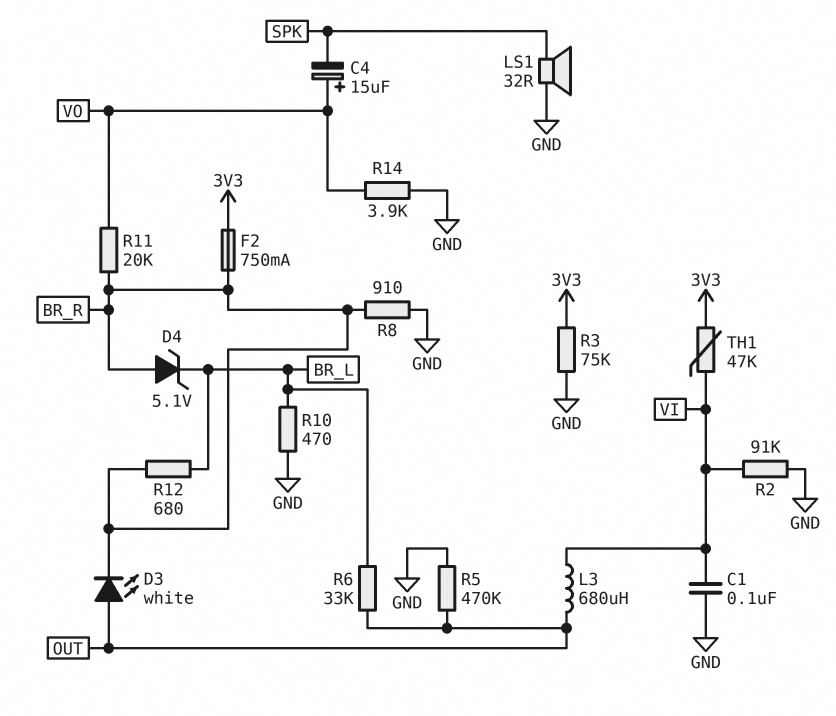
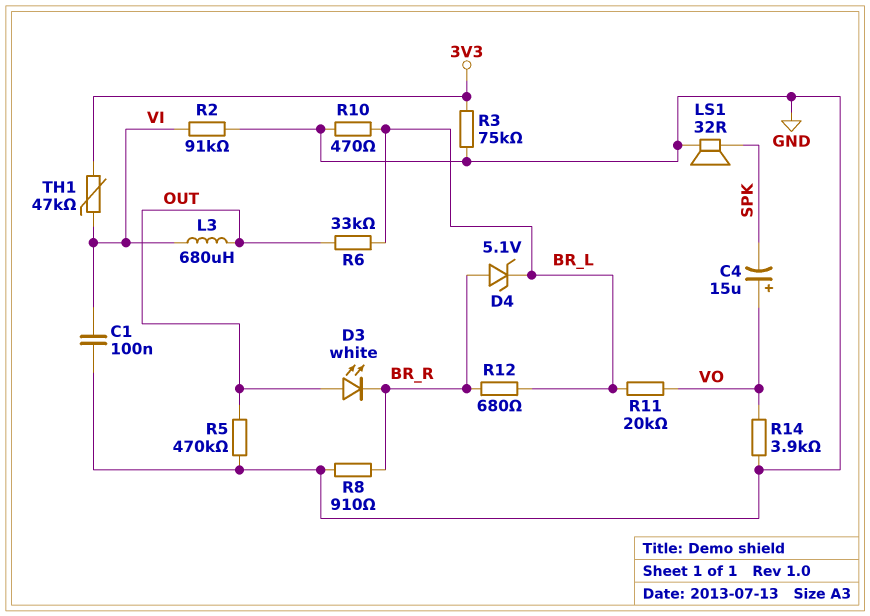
F2: 750mA (3V3, BR_R) -> none
R11: 20k (BR_R, VO) -> 20k (BR_L, VO)

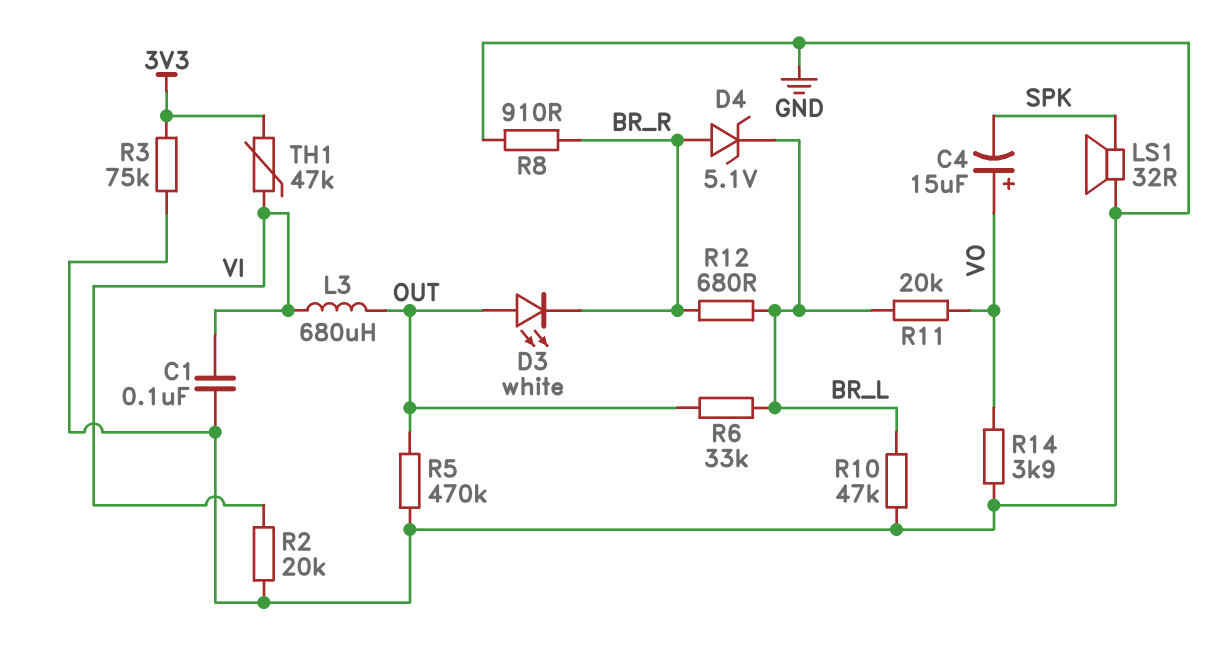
R2: 91k (GND, VI) -> 20k (GND, VI)
R10: 470 (BR_L, GND) -> 47k (BR_L, GND)

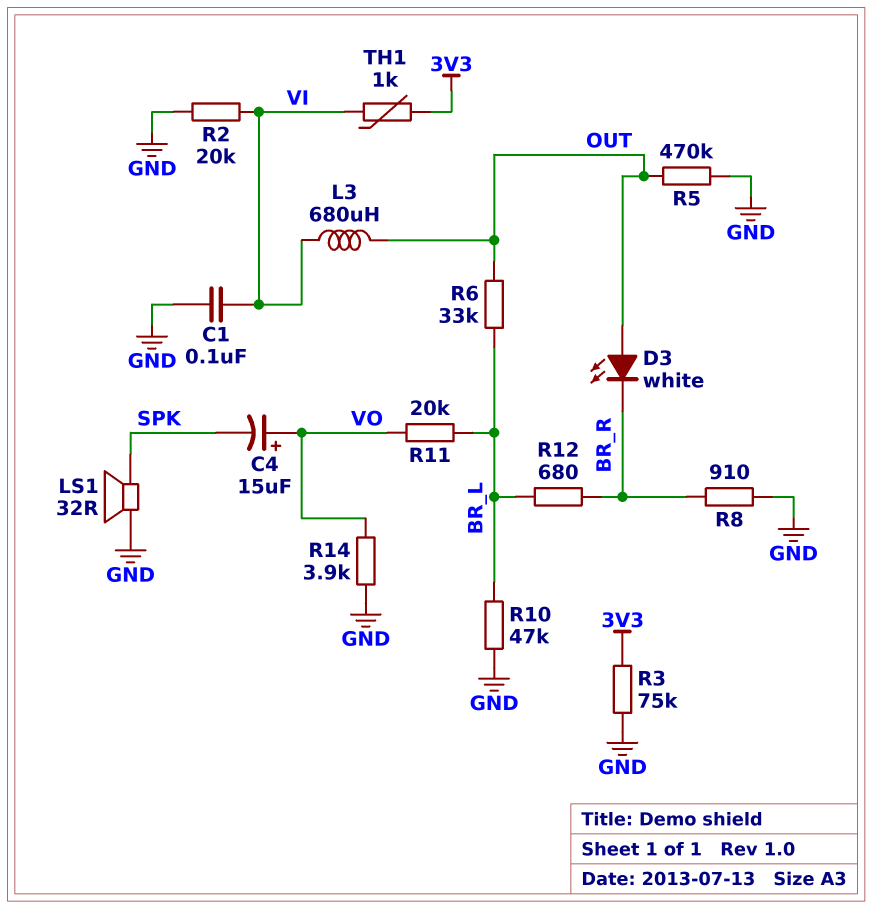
D4: zener 5.1V (A BR_R, K BR_L) -> none
TH1: 47k (3V3, VI) -> 1k (3V3, VI)

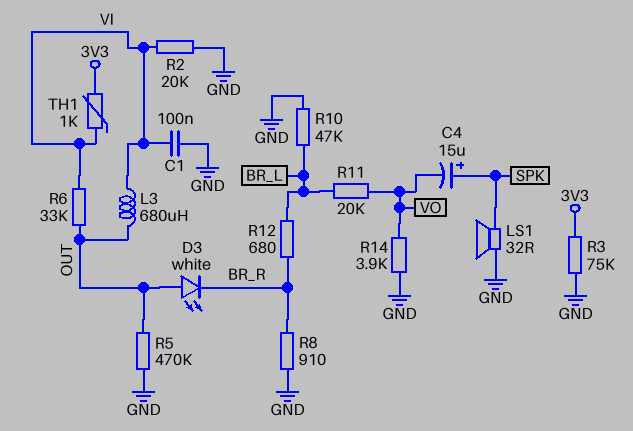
C4: 15uF (plus VO, minus SPK) -> 15uF (plus SPK, minus VO)
R6: 33k (BR_L, OUT) -> 33k (OUT, VI)

